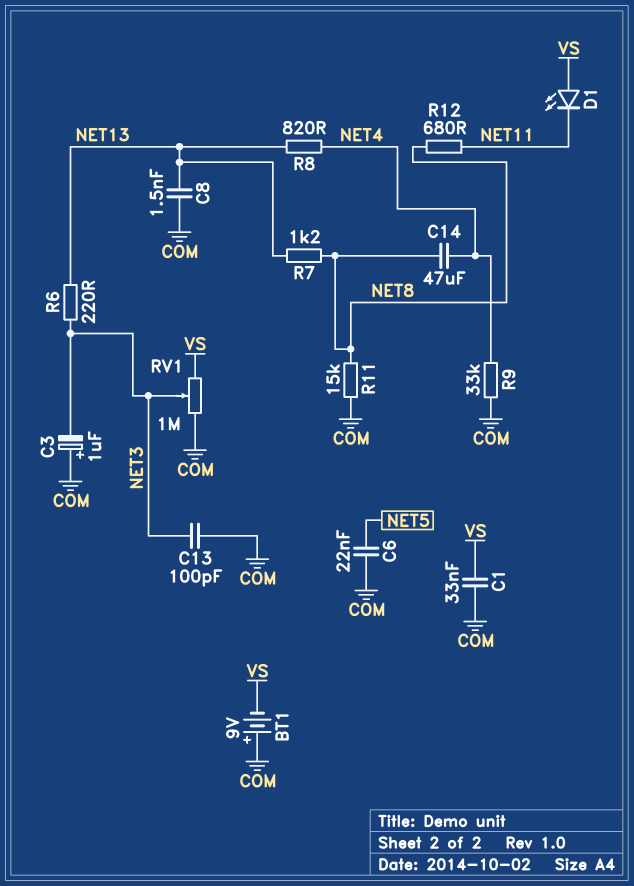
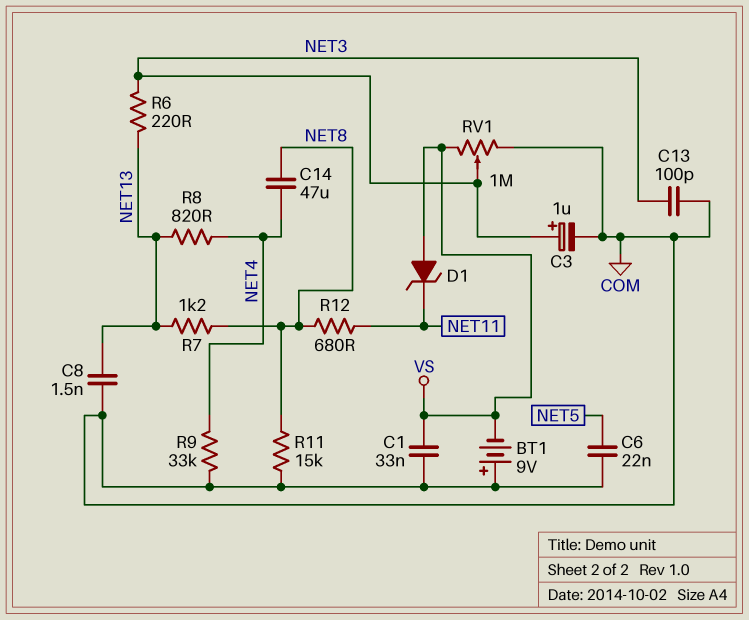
C3: 1uF (plus COM, minus NET3) -> 1uF (plus NET3, minus COM)
D1: LED (A VS, K NET11) -> zener (A VS, K NET11)

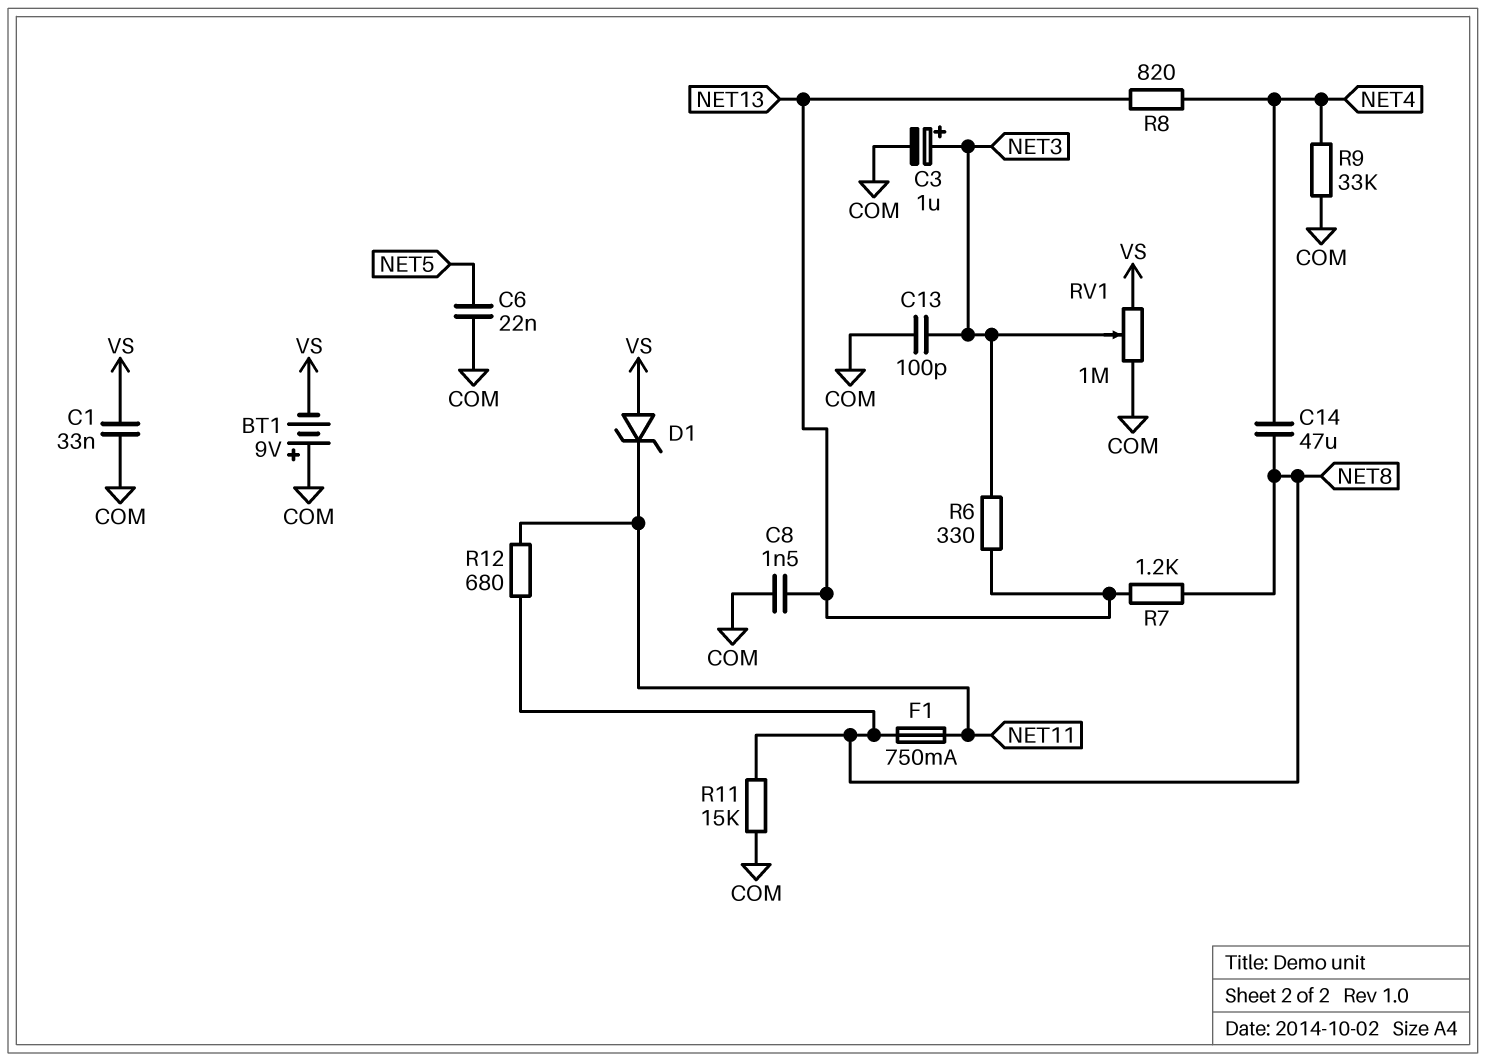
F1: none -> 750mA (NET8, NET11)
R6: 220 (NET3, NET13) -> 330 (NET3, NET13)

